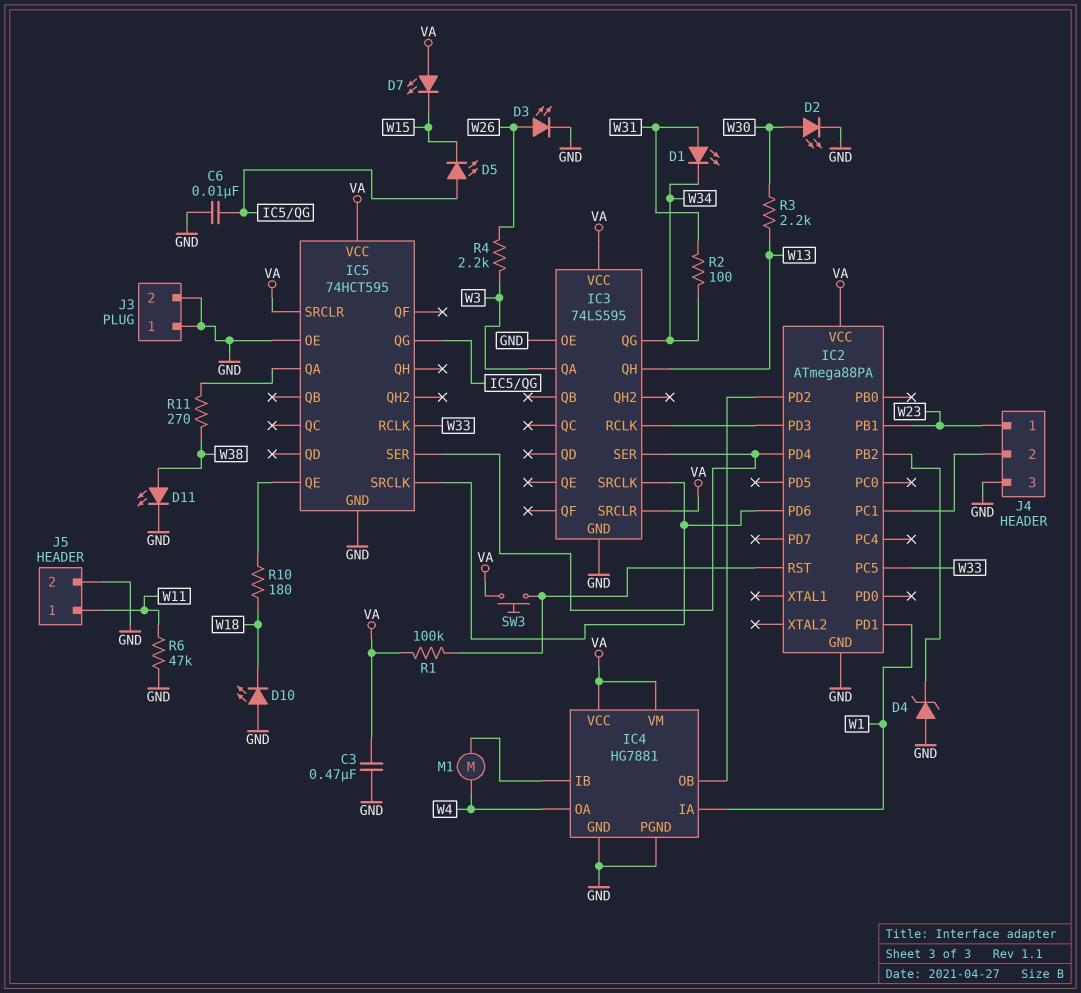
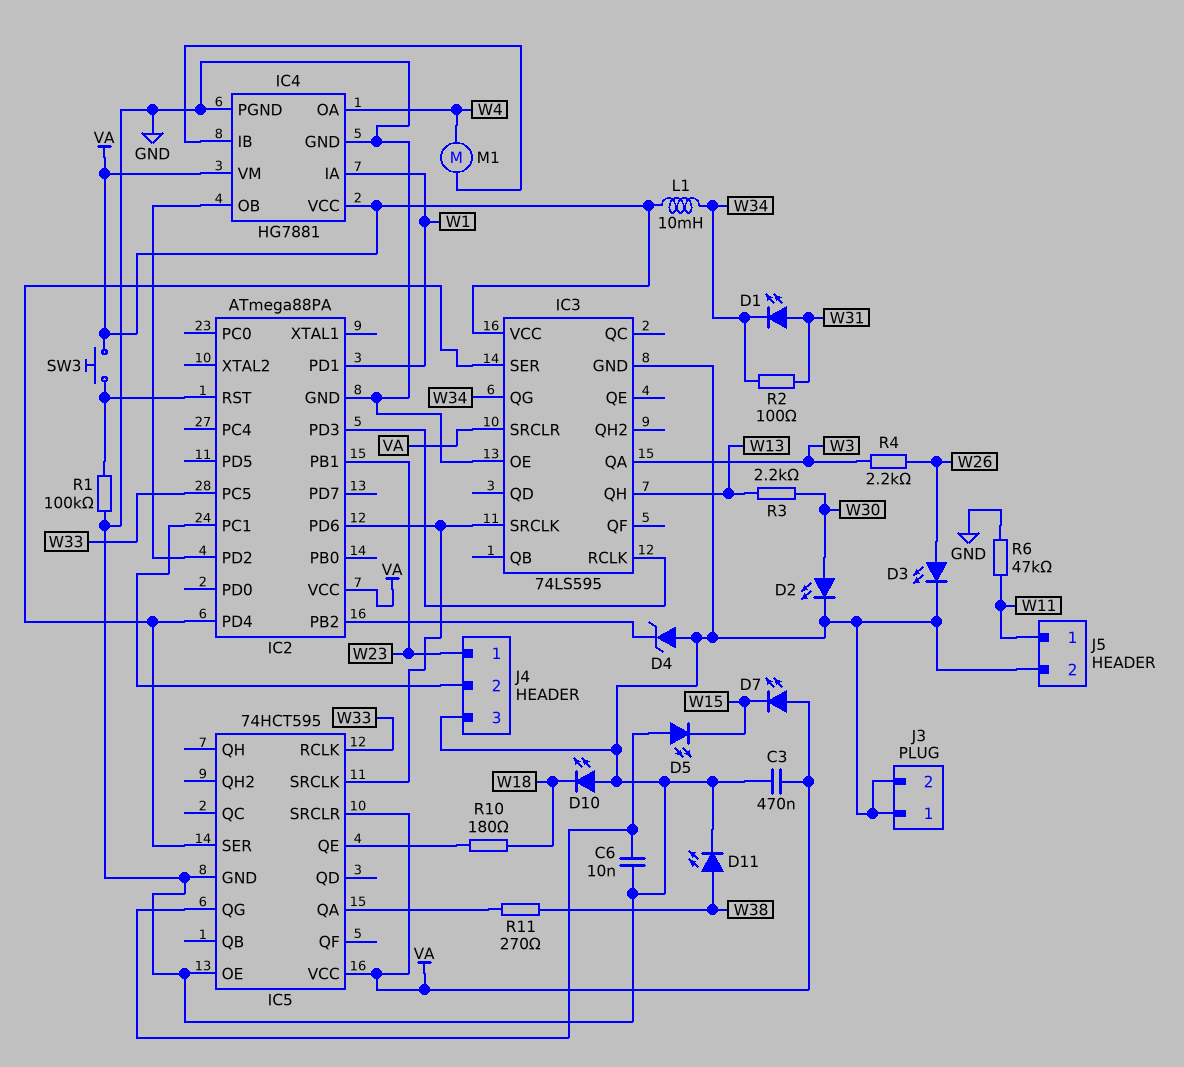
L1: none -> 10mH (VA, W34)
R1: 100k (IC2/RST, VA) -> 100k (GND, IC2/RST)

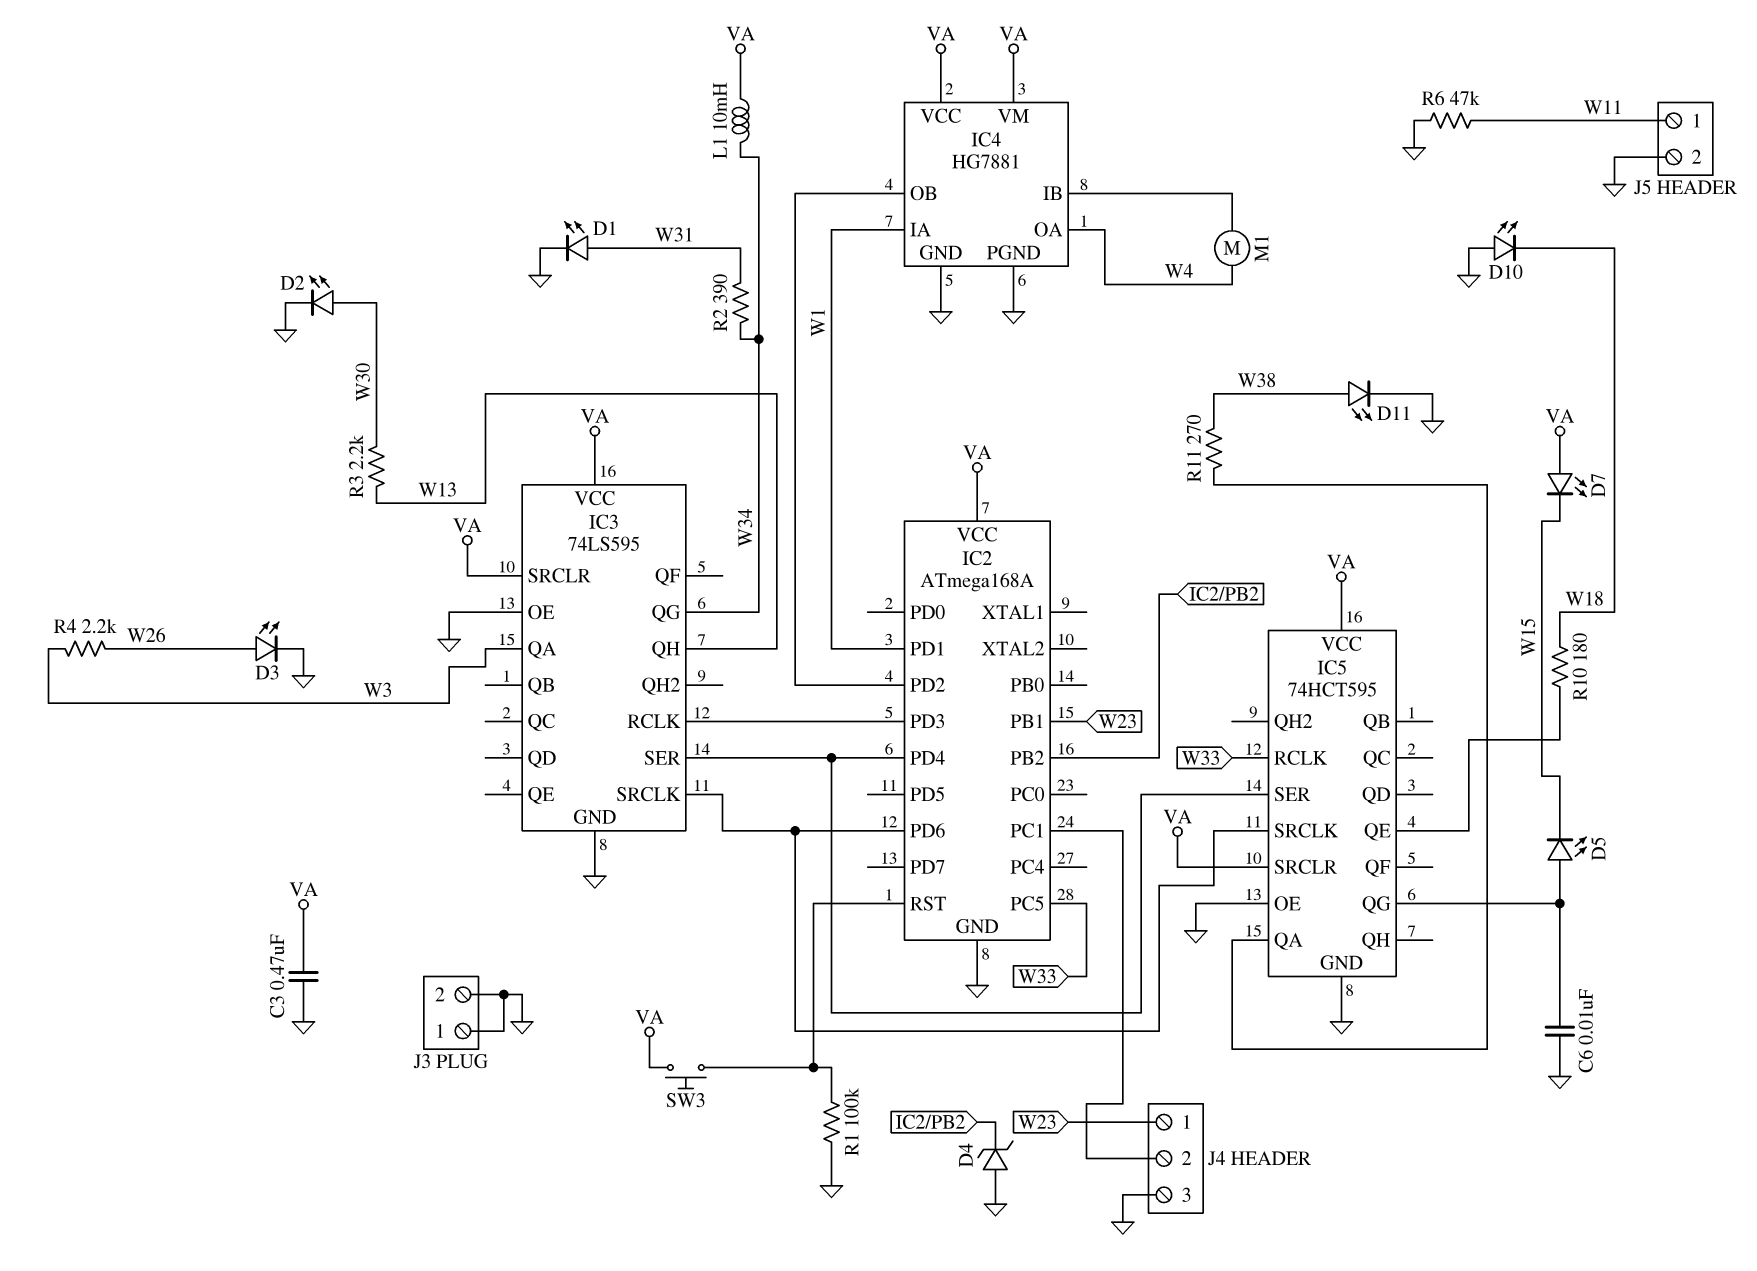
D1: LED (A W31, K W34) -> LED (A W31, K GND)
IC2: ATmega88PA -> ATmega168A
R2: 100 (W31, W34) -> 390 (W31, W34)

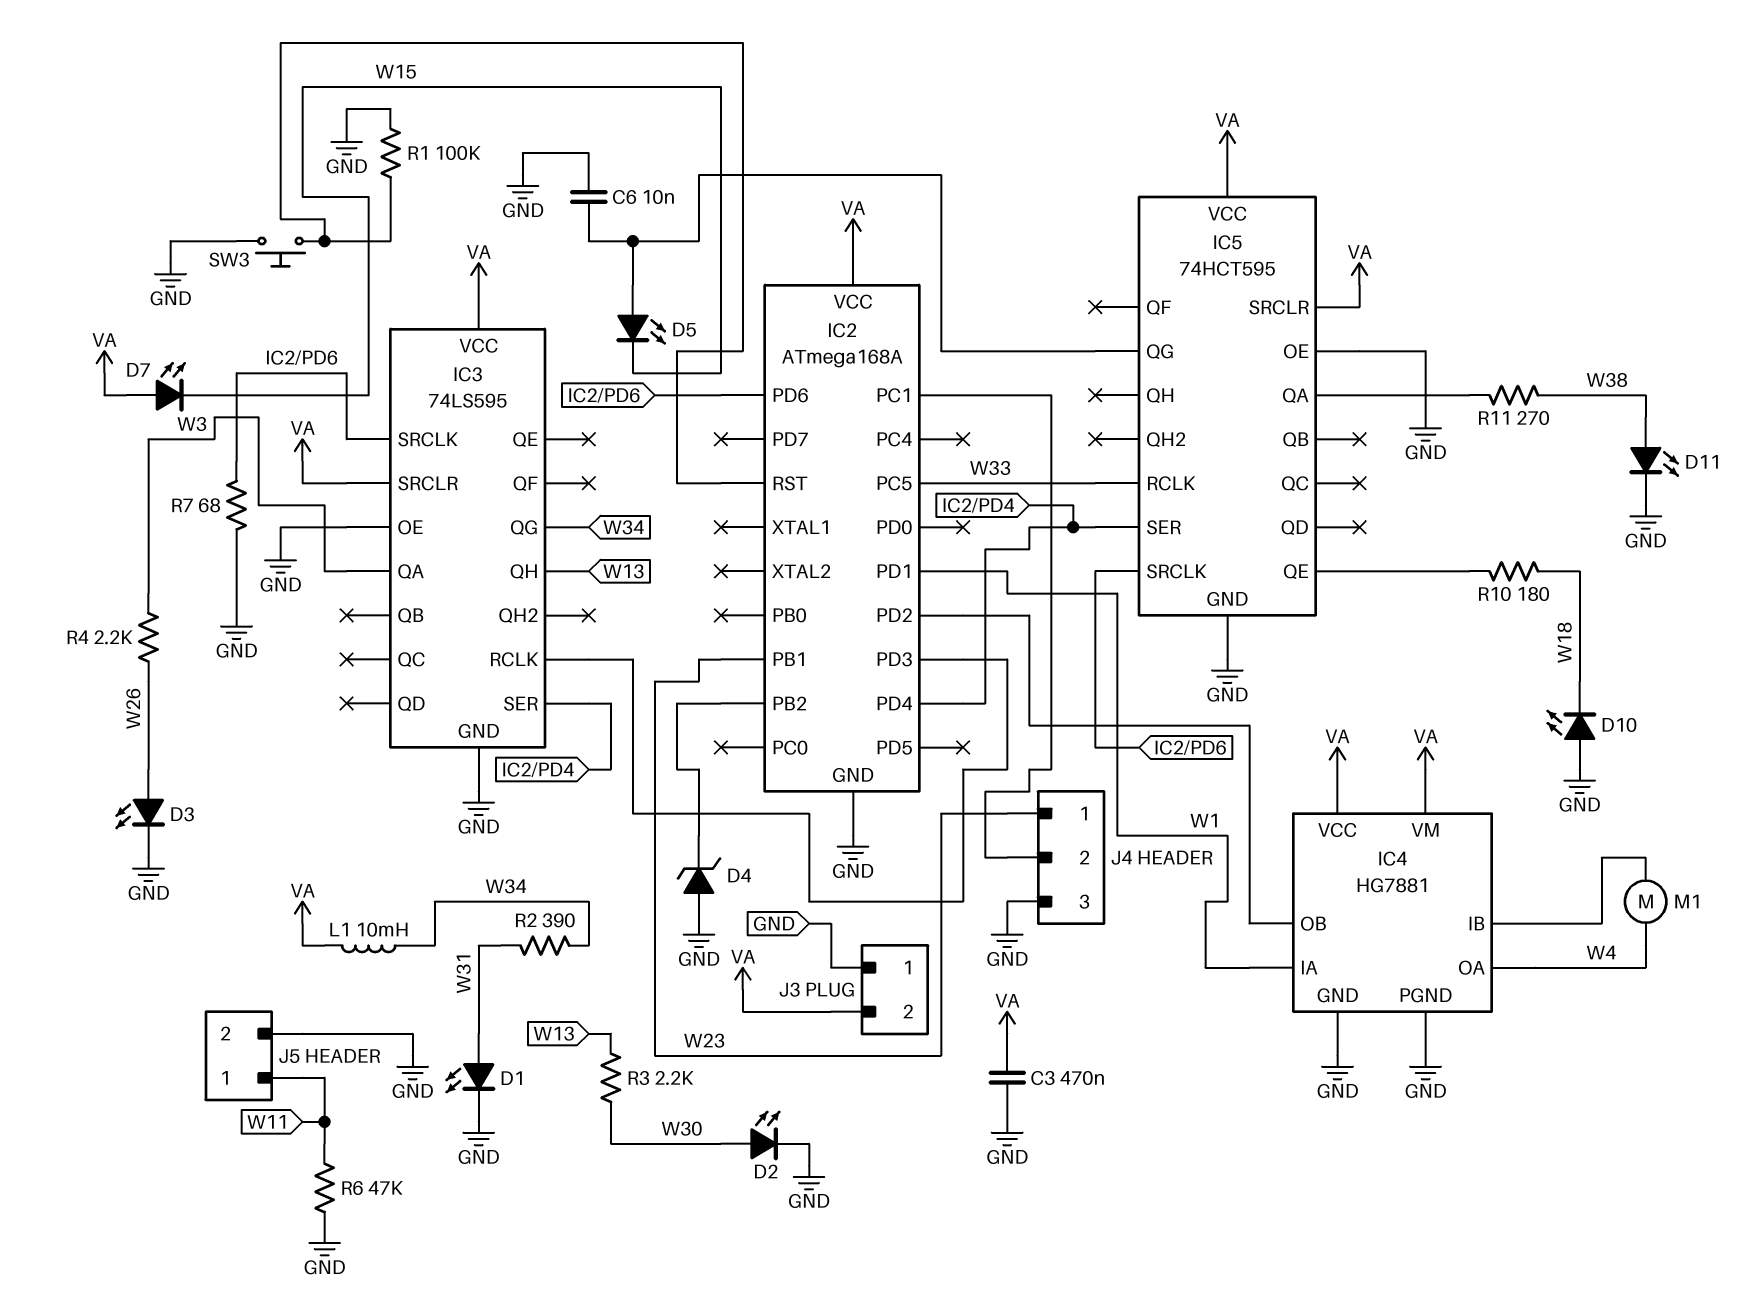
J3 pin 2: GND -> VA
R7: none -> 68 (GND, IC2/PD6)
SW3: button (IC2/RST, VA) -> button (GND, IC2/RST)

